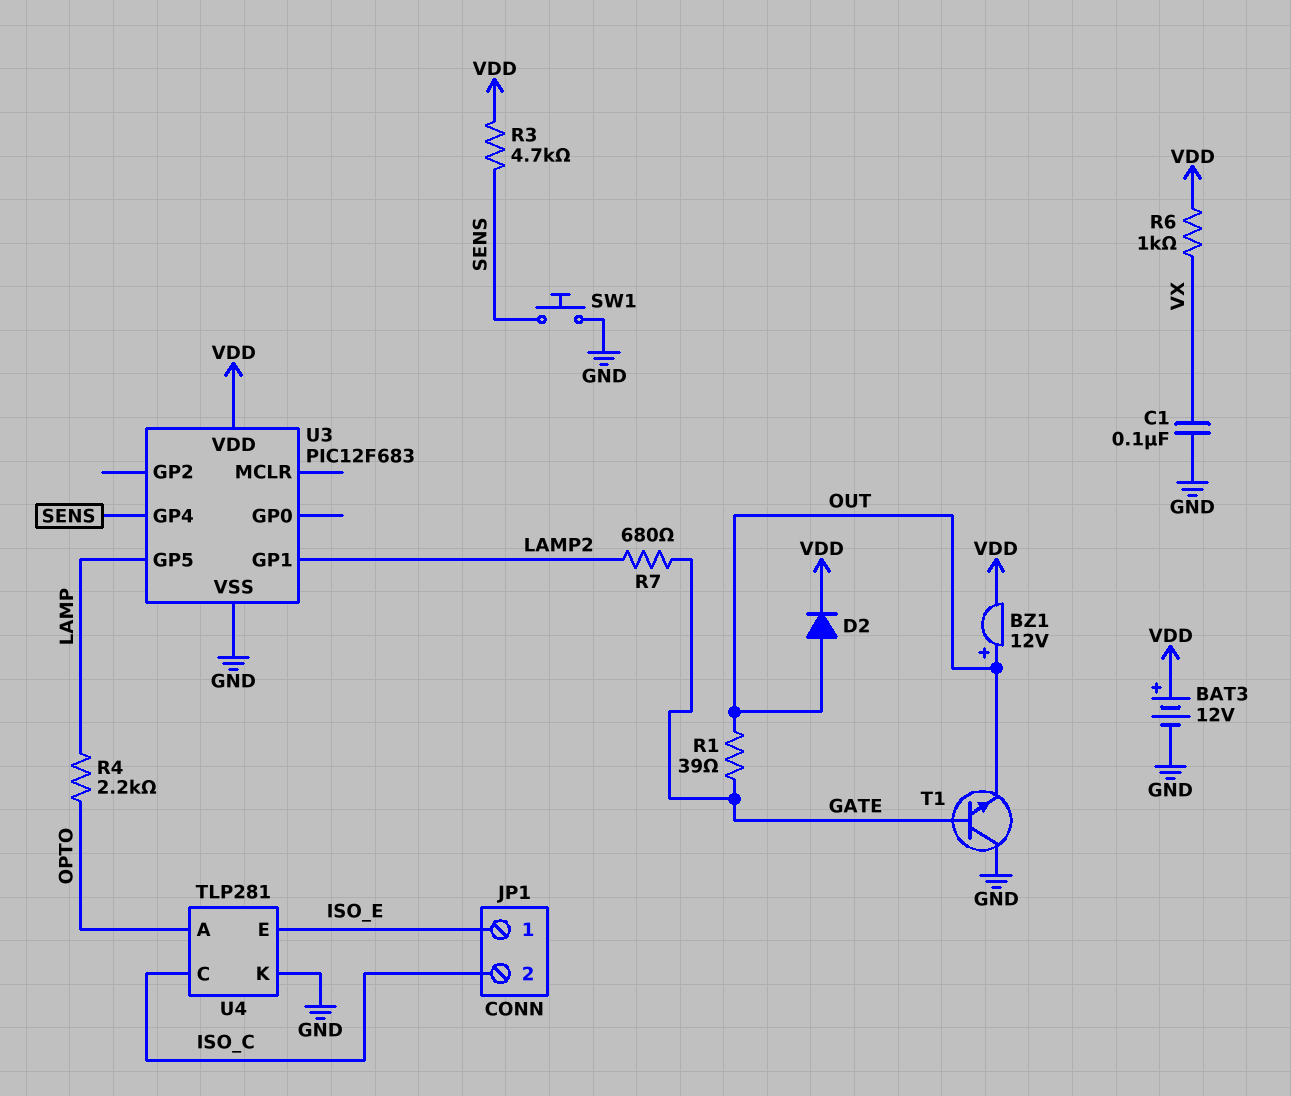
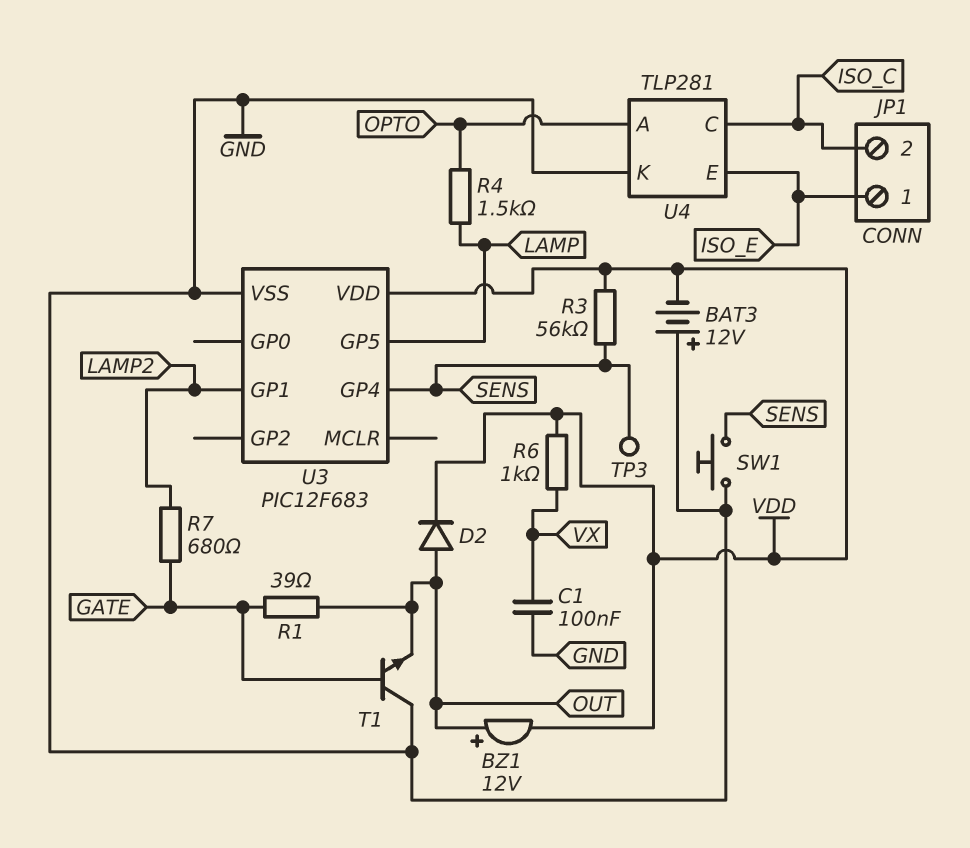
BAT3: 12V (plus VDD, minus GND) -> 12V (plus GND, minus VDD)
R3: 4.7k (SENS, VDD) -> 56k (SENS, VDD)
R4: 2.2k (LAMP, OPTO) -> 1.5k (LAMP, OPTO)
TP3: none -> test point (SENS)

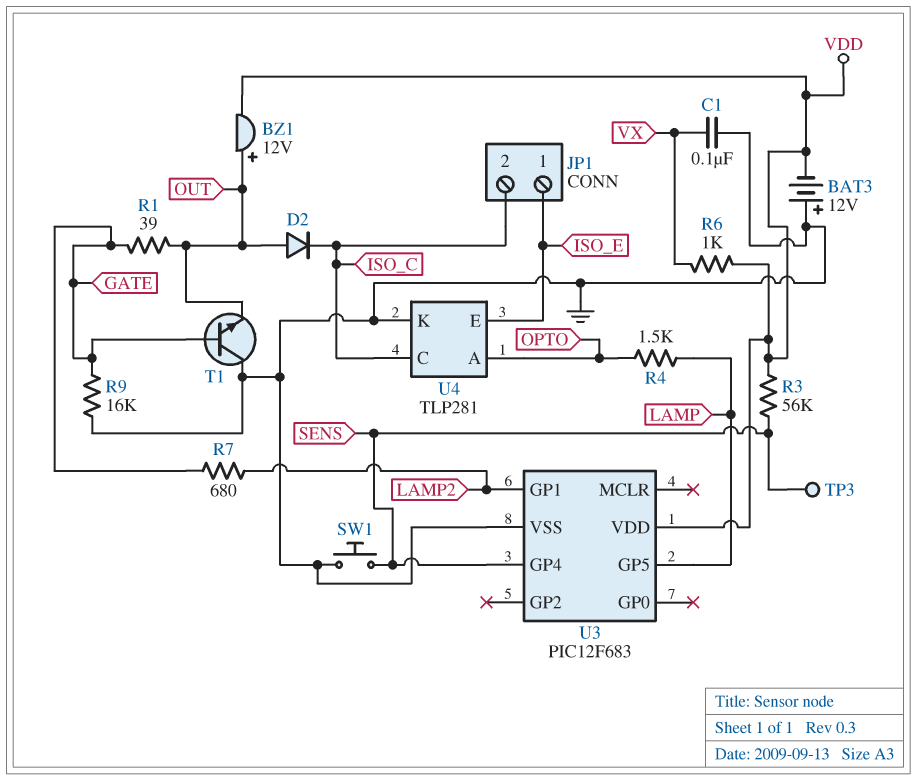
D2: diode (A OUT, K VDD) -> diode (A OUT, K ISO_C)
R9: none -> 16k (GATE, GND)

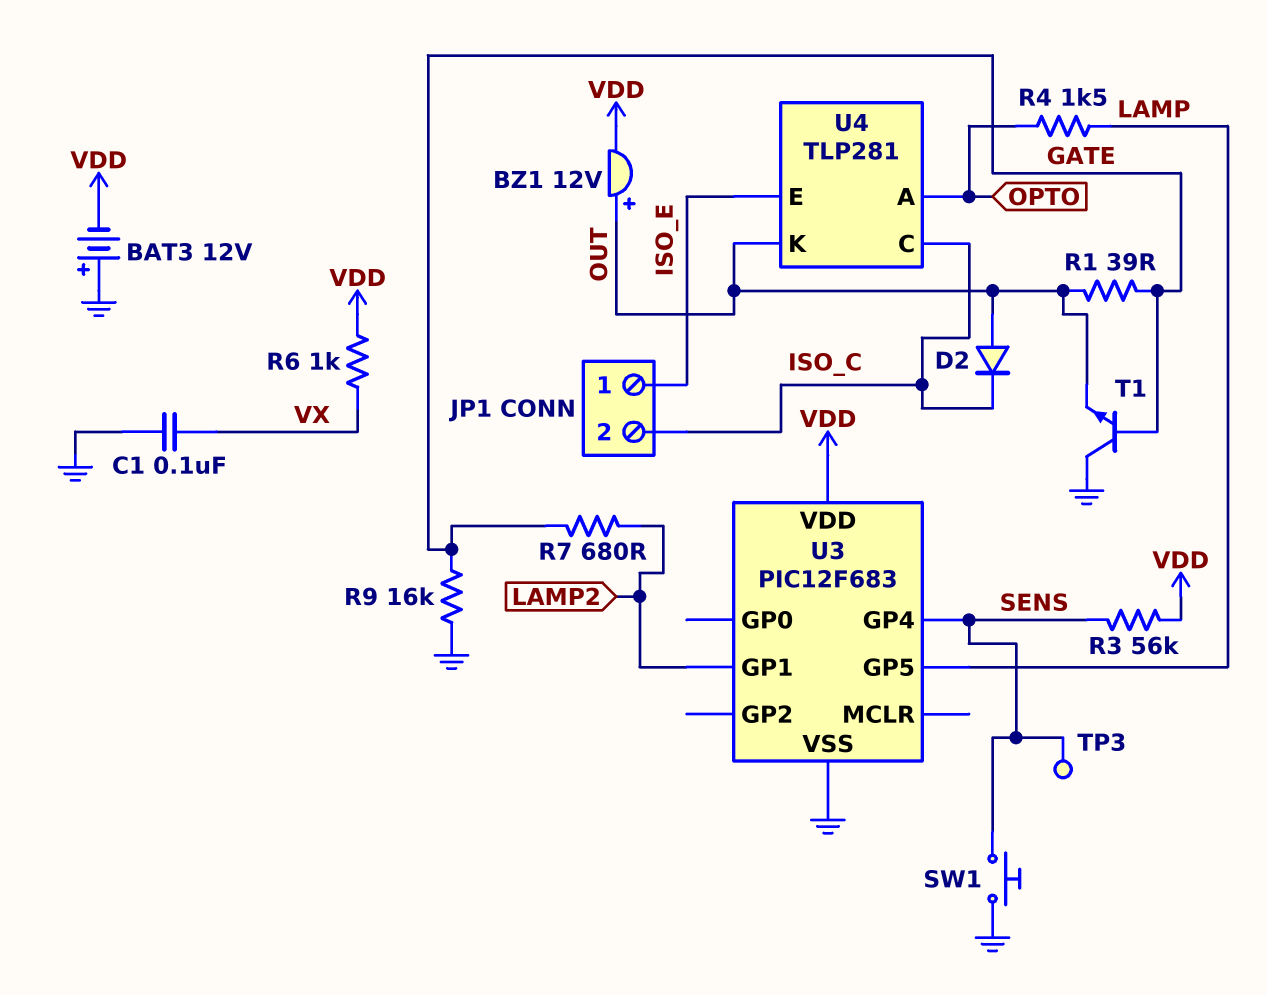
U4 pin K: GND -> OUT

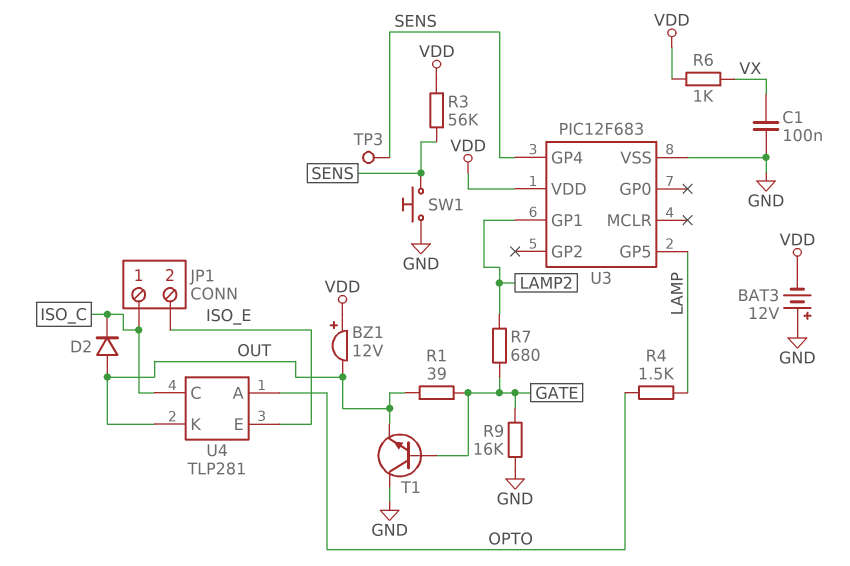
BZ1: buzzer 12V (plus OUT, minus VDD) -> buzzer 12V (plus VDD, minus OUT)
JP1 pin 1: ISO_E -> ISO_C
JP1 pin 2: ISO_C -> ISO_E

